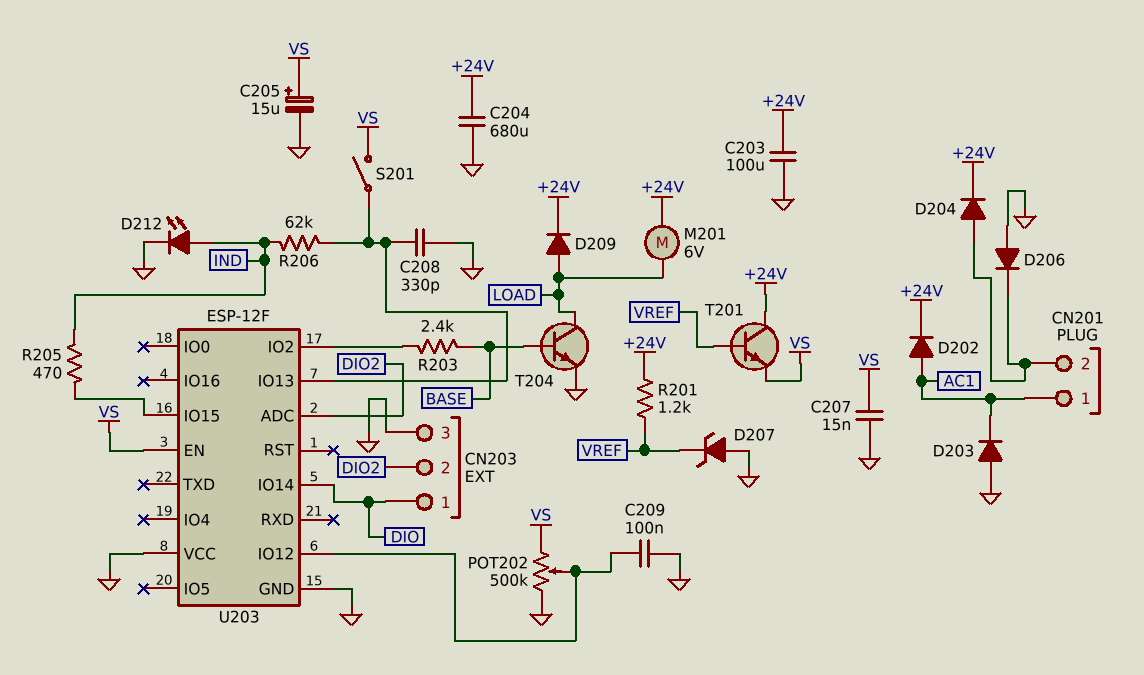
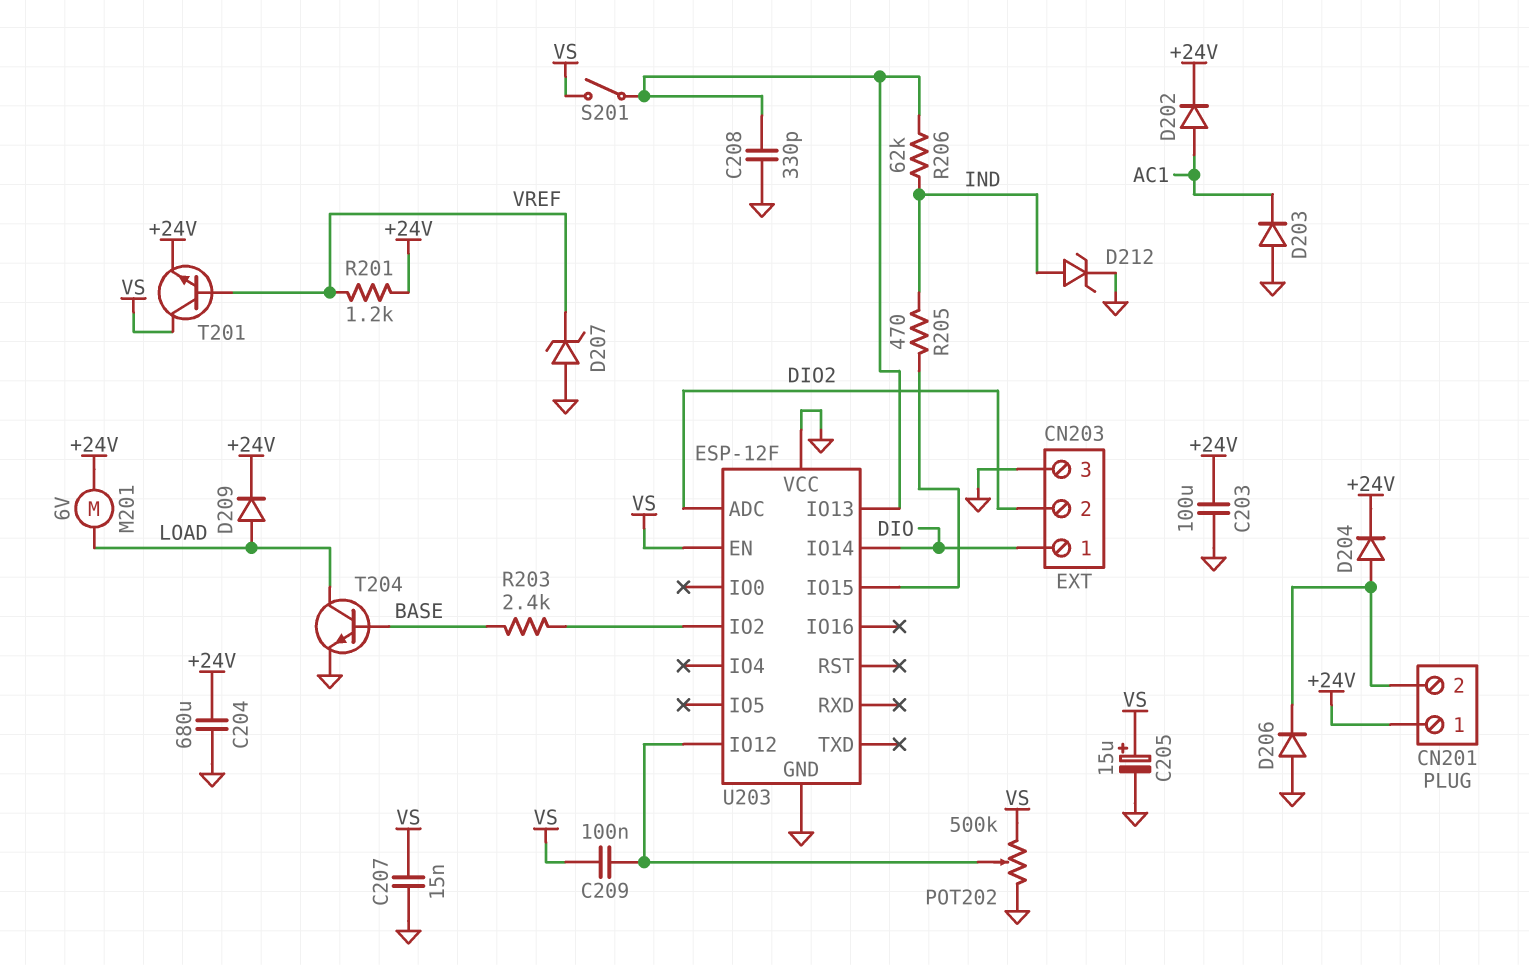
C209: 100nF (GND, U203/IO12) -> 100nF (U203/IO12, VS)
CN201 pin 1: AC1 -> +24V
D212: LED (A IND, K GND) -> zener (A IND, K GND)
T201: NPN (B VREF, C +24V, E VS) -> NPN (B VREF, C VS, E +24V)

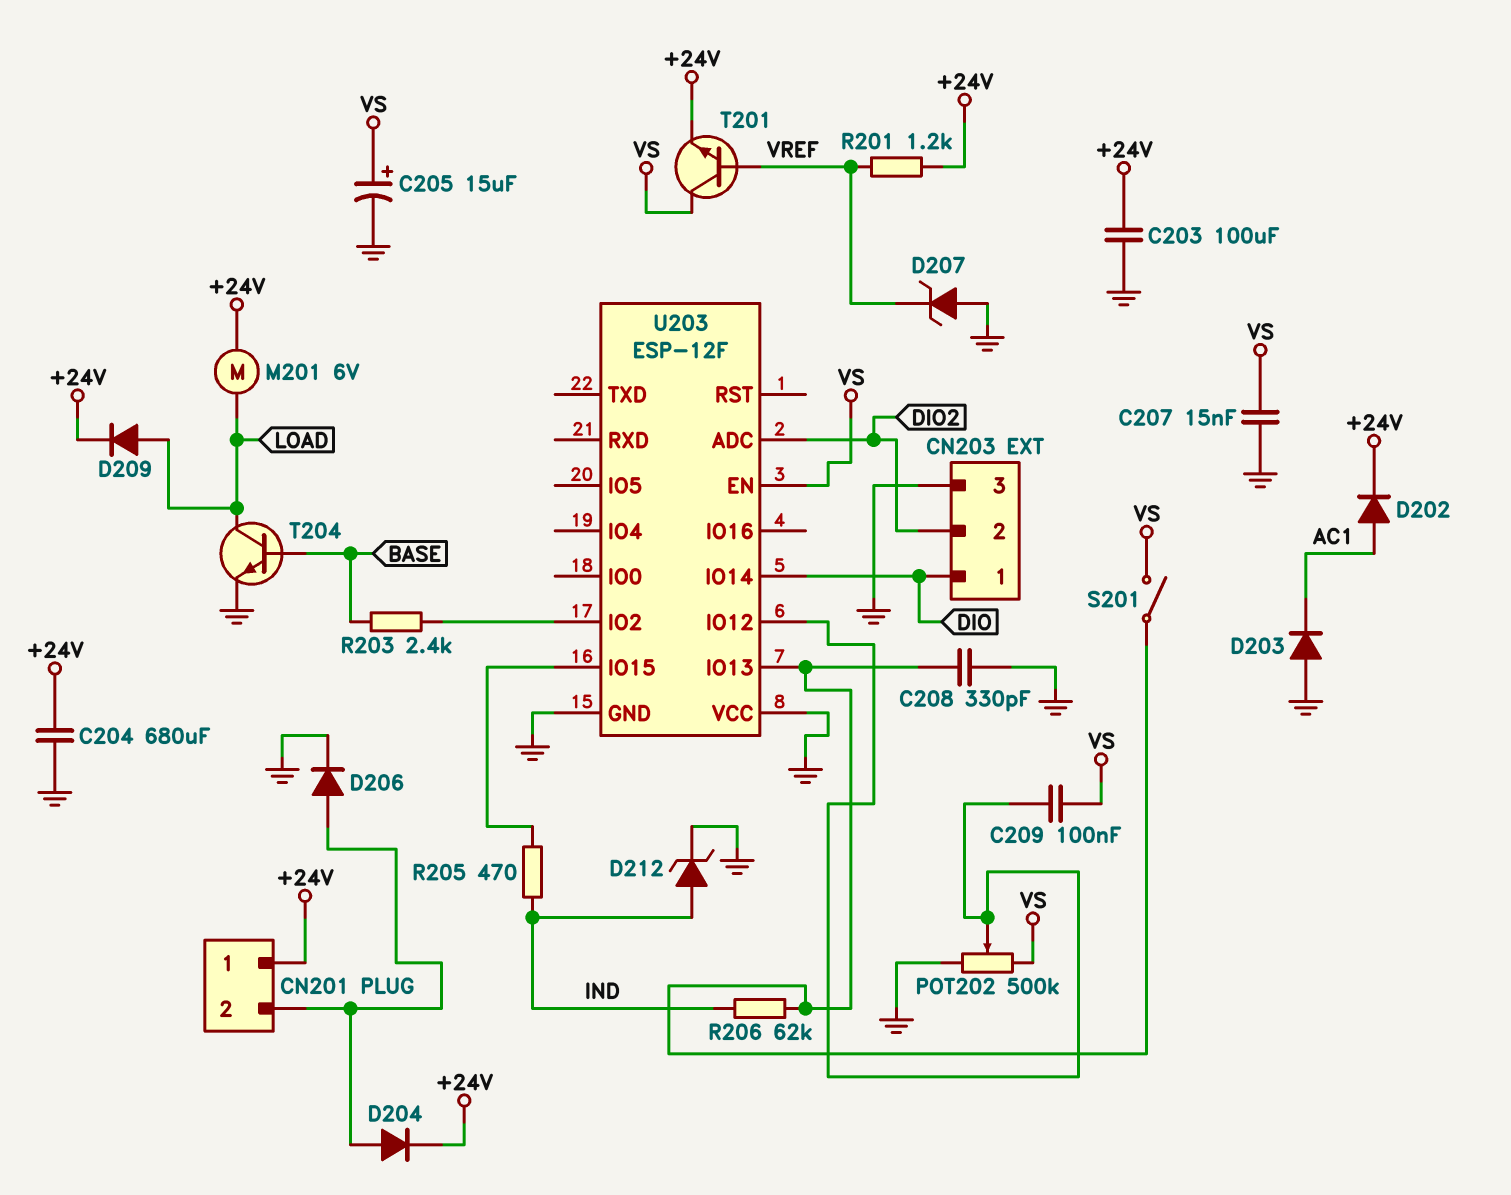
D206: diode (A GND, K CN201/2) -> diode (A CN201/2, K GND)

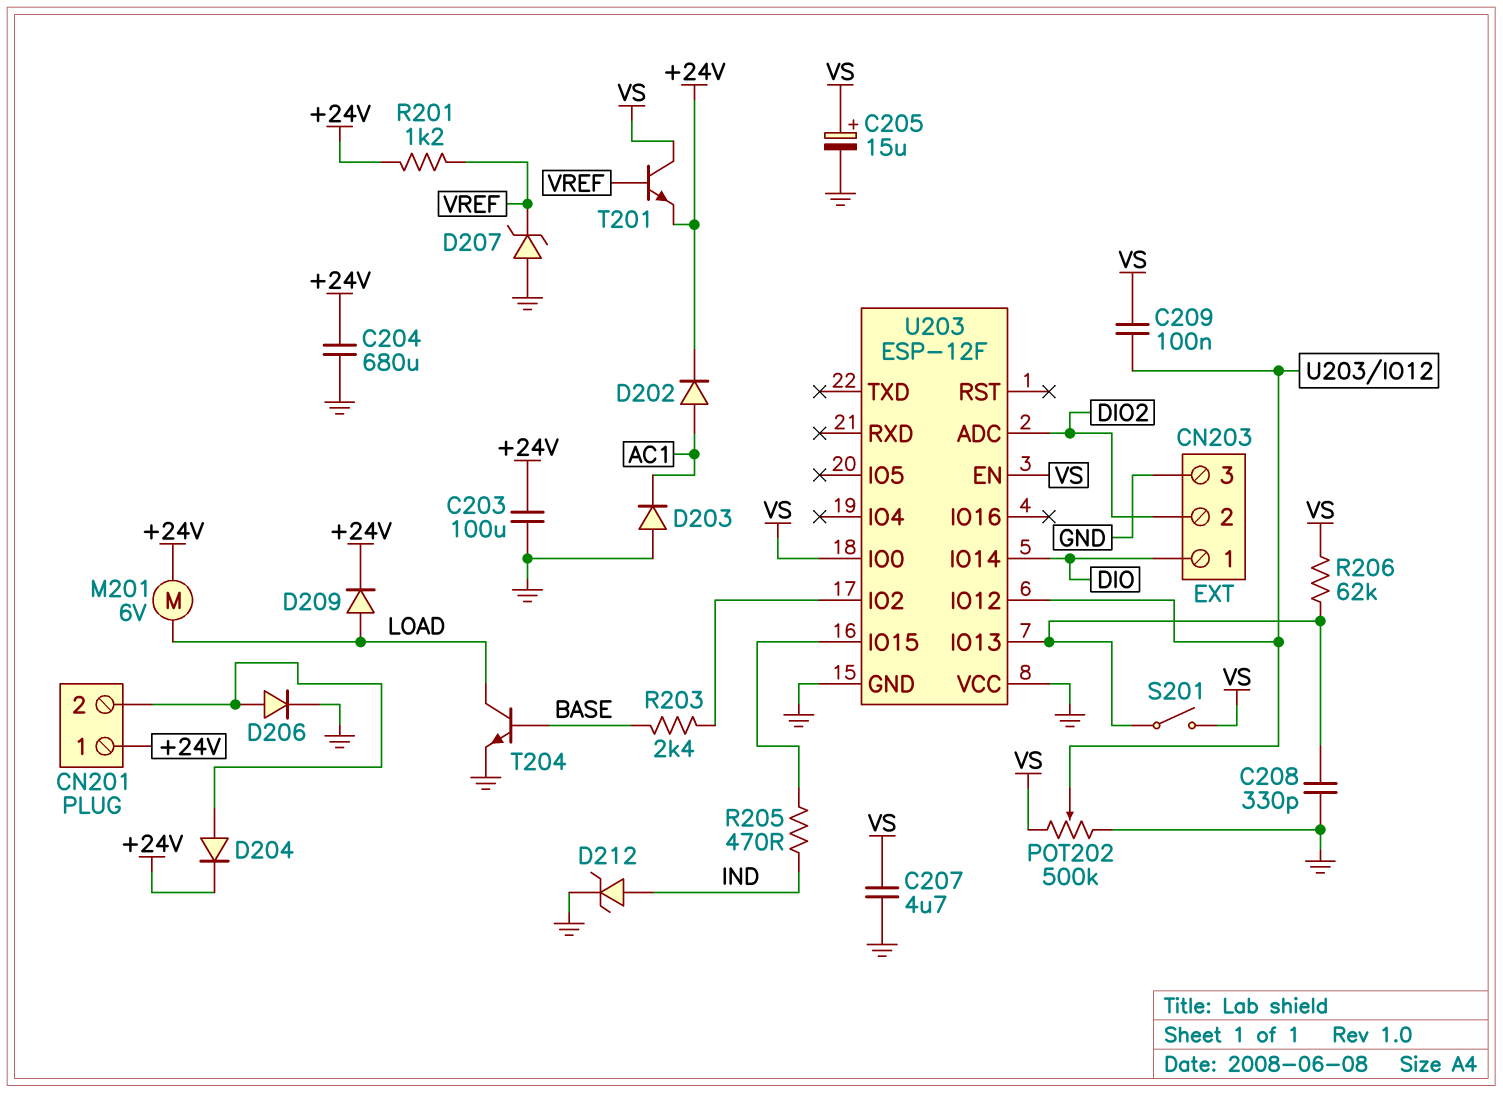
C207: 15nF (GND, VS) -> 4.7uF (GND, VS)
R206: 62k (IND, U203/IO13) -> 62k (U203/IO13, VS)
U203 pin IO0: none -> VS

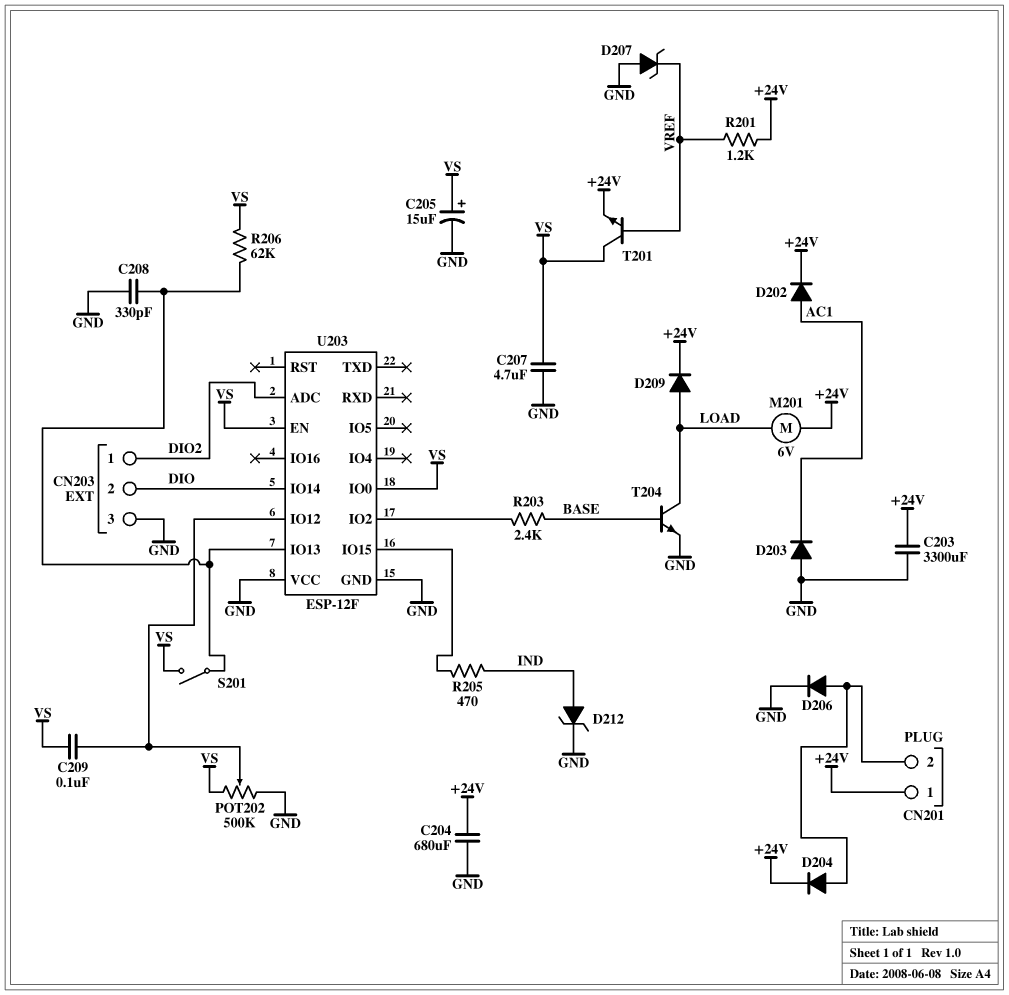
C203: 100uF (+24V, GND) -> 3300uF (+24V, GND)
CN203 pin 1: DIO -> DIO2
CN203 pin 2: DIO2 -> DIO

